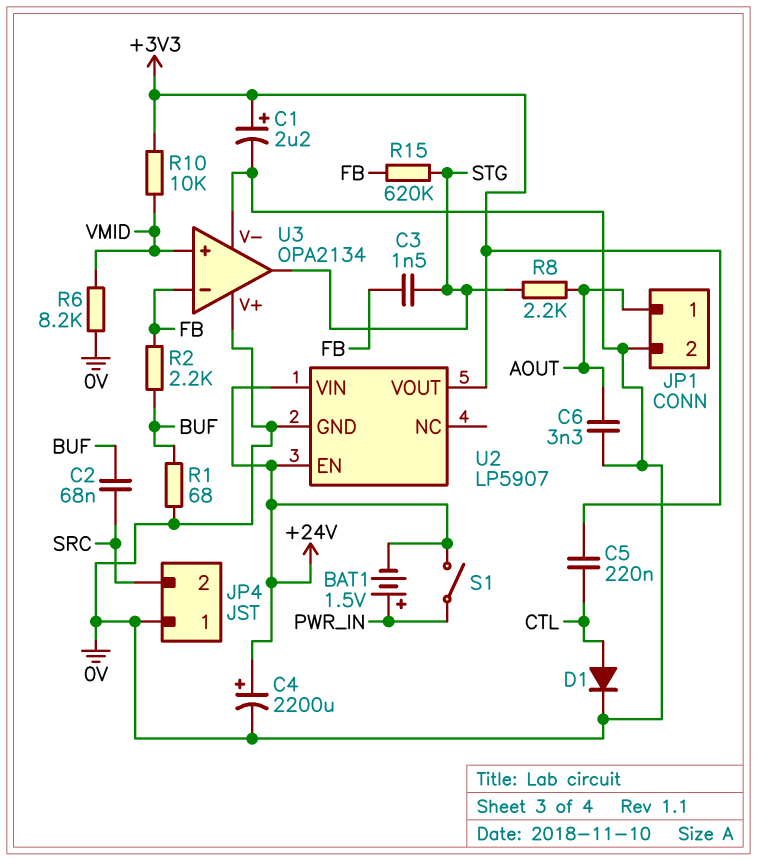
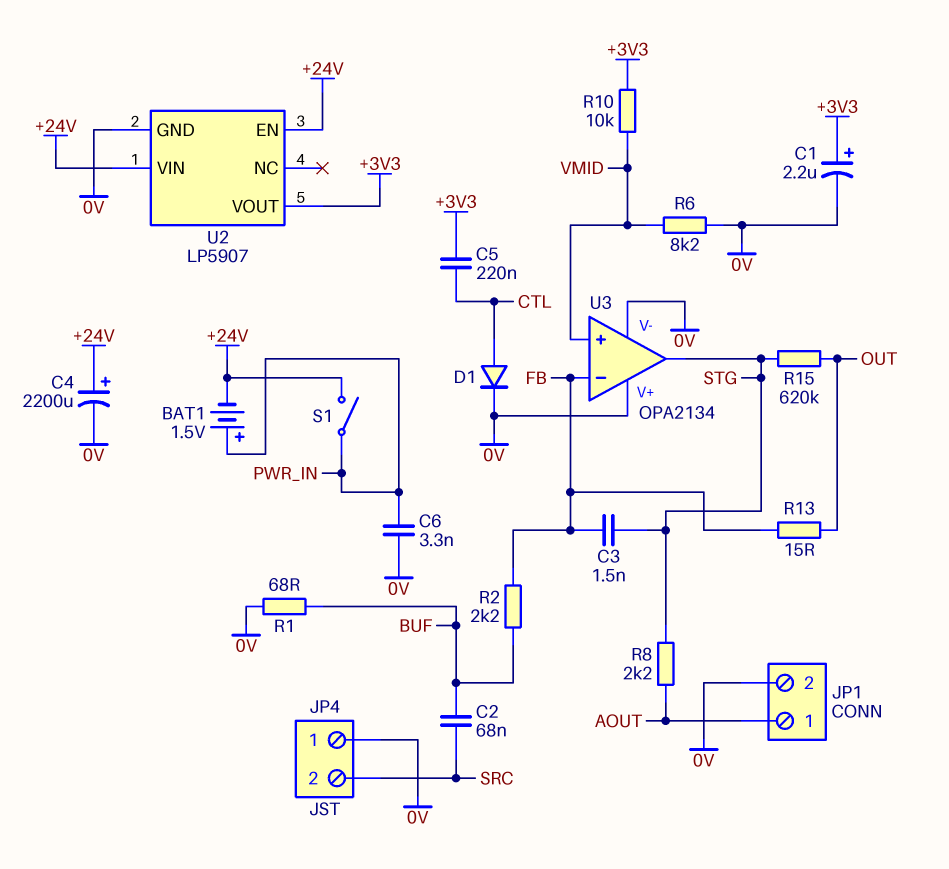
C6: 3.3nF (0V, AOUT) -> 3.3nF (0V, PWR_IN)
R13: none -> 15 (FB, OUT)
R15: 620k (FB, STG) -> 620k (OUT, STG)

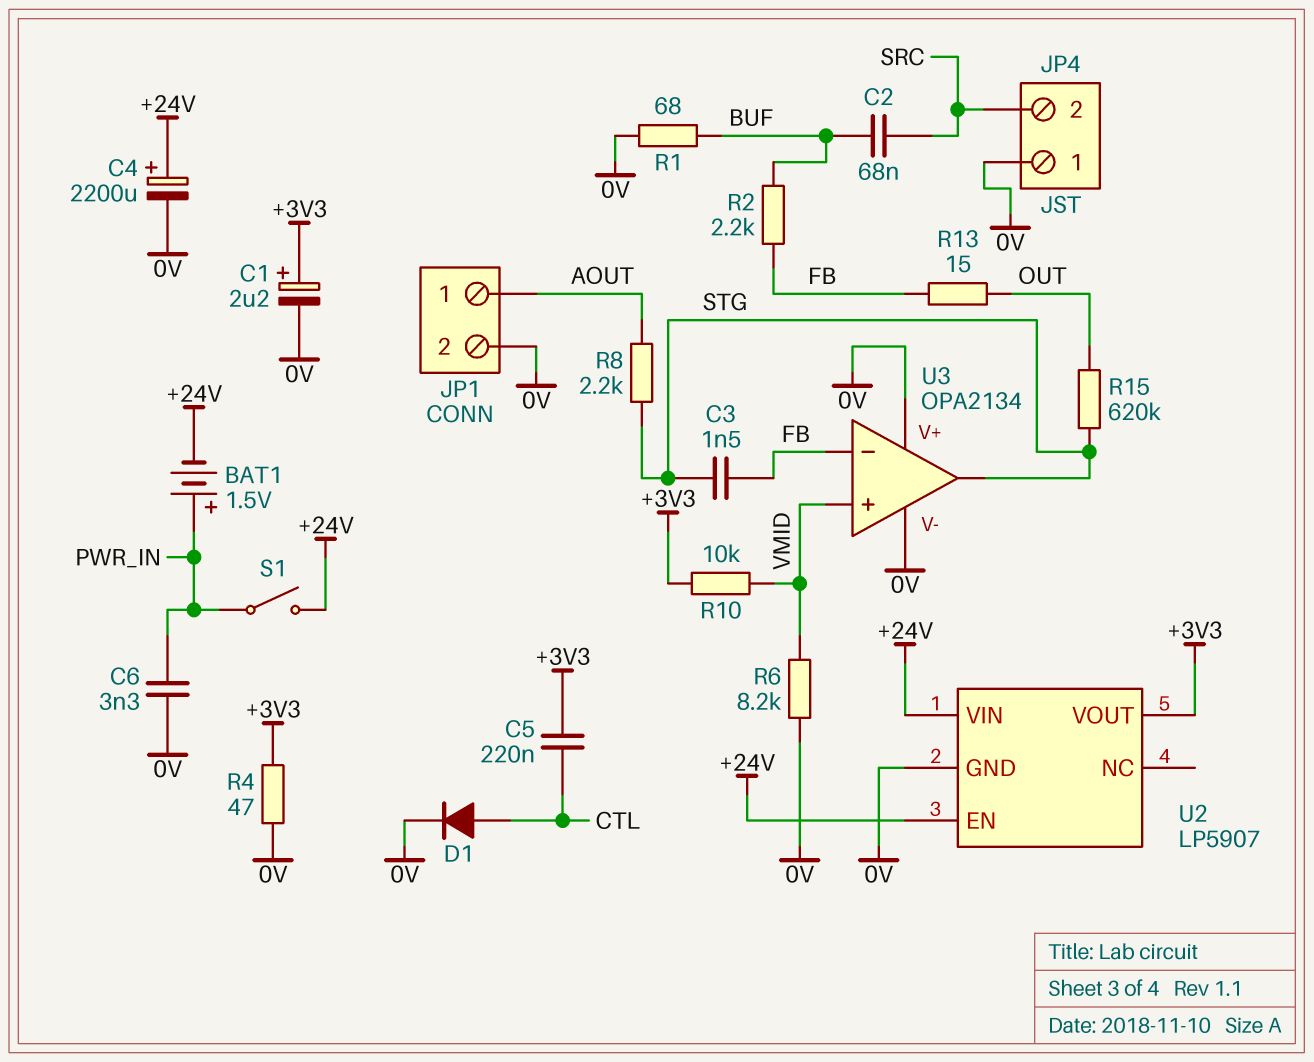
R4: none -> 47 (+3V3, 0V)

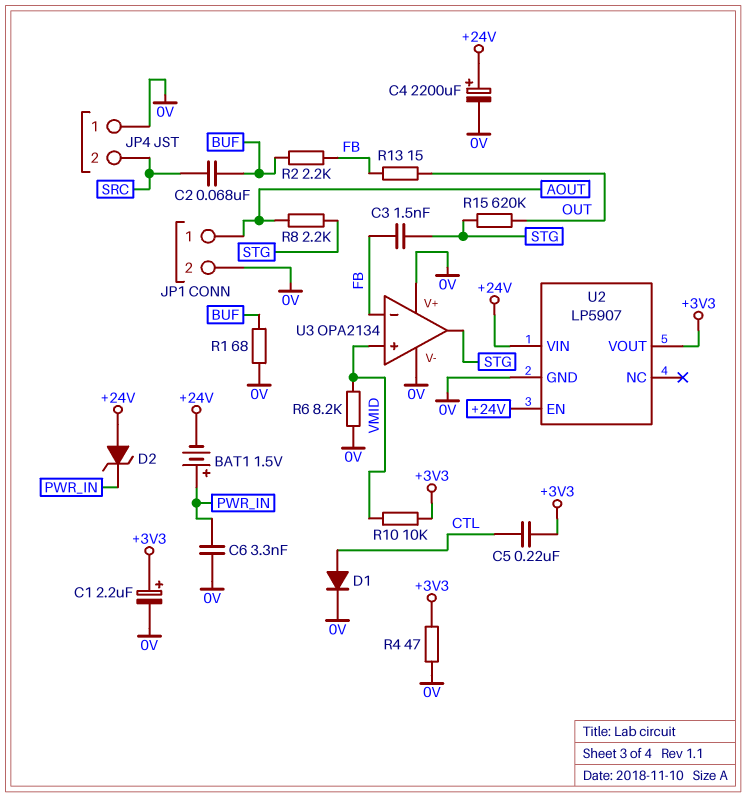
D2: none -> zener (A +24V, K PWR_IN)
S1: switch (+24V, PWR_IN) -> none

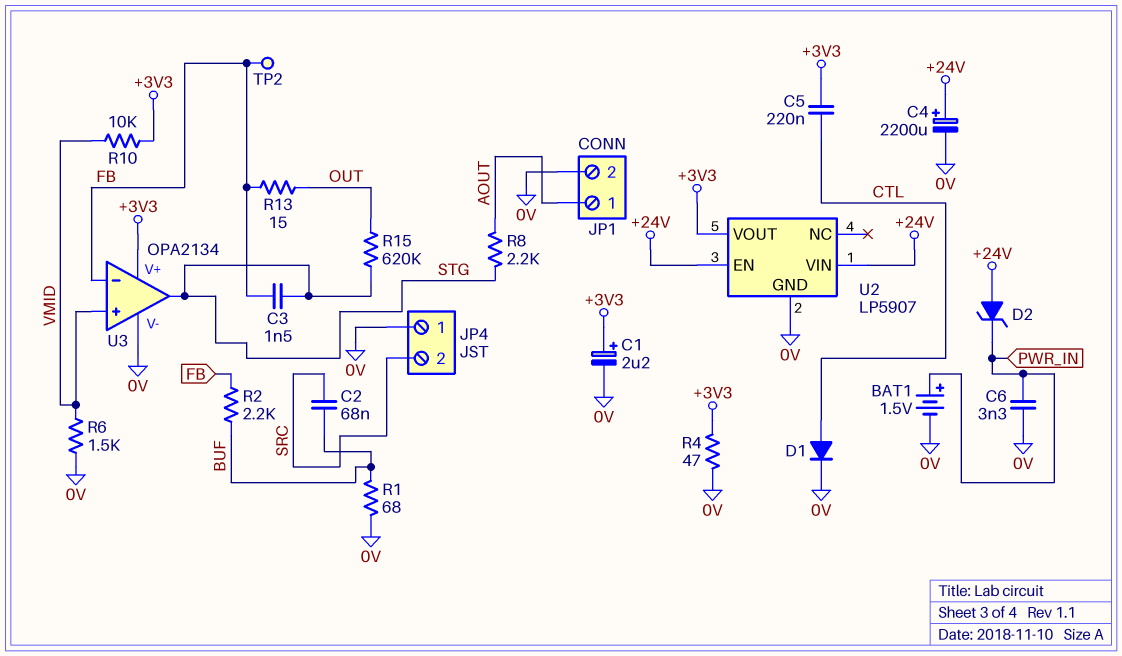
BAT1: 1.5V (plus PWR_IN, minus +24V) -> 1.5V (plus PWR_IN, minus 0V)
R6: 8.2k (0V, VMID) -> 1.5k (0V, VMID)
TP2: none -> test point (FB)
U3 pin V+: 0V -> +3V3

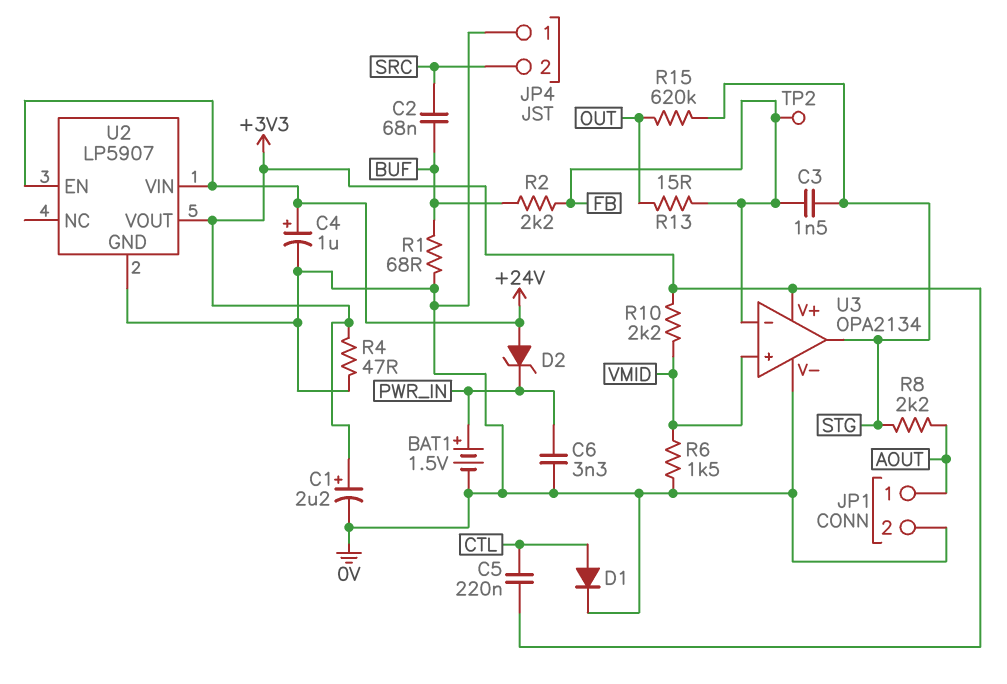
C4: 2200uF (plus +24V, minus 0V) -> 1uF (plus +24V, minus 0V)
R10: 10k (+3V3, VMID) -> 2.2k (+3V3, VMID)

